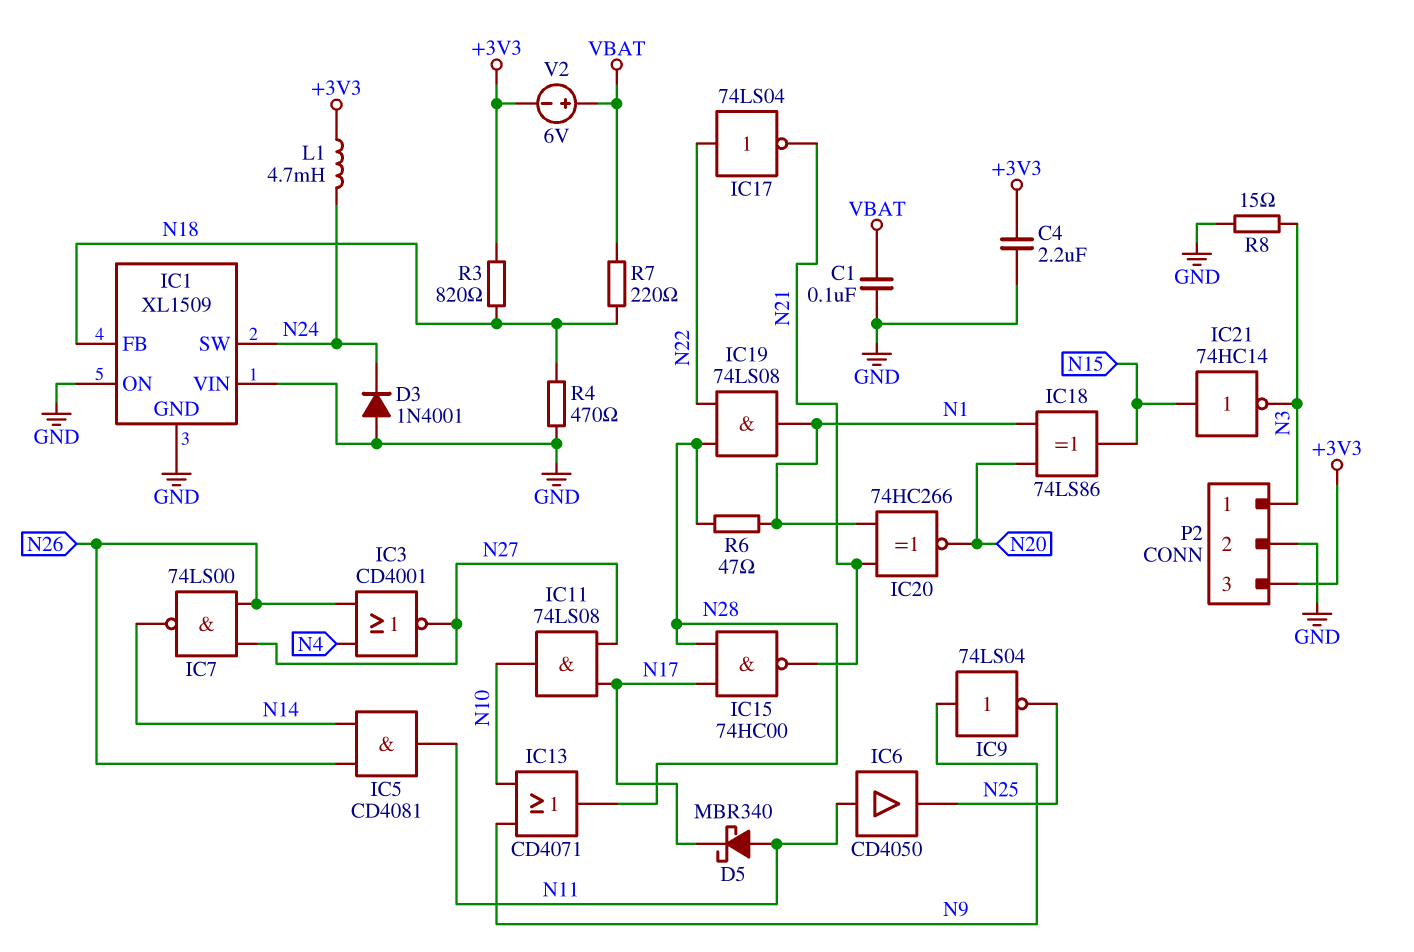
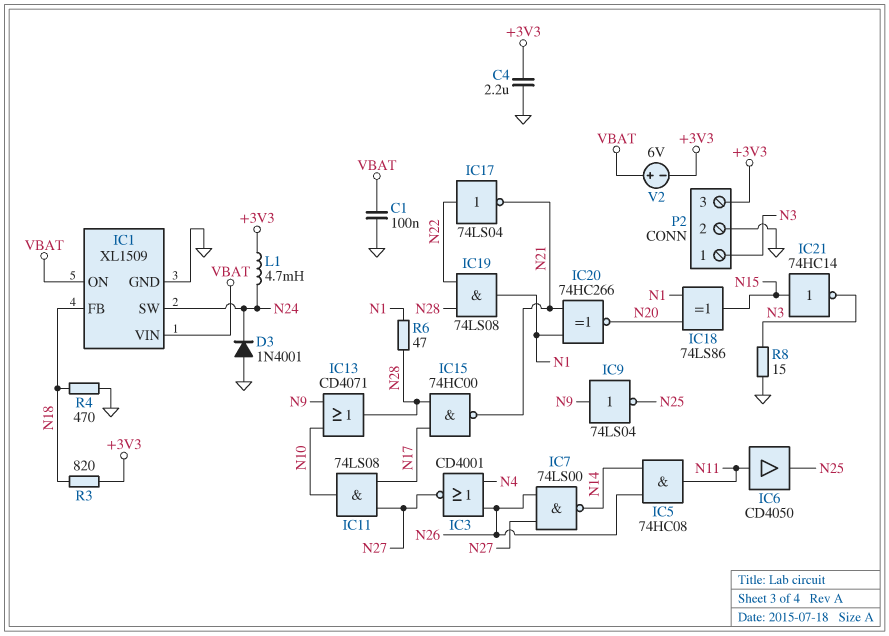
D5: schottky MBR340 (A N11, K N17) -> none
IC1 pin ON: GND -> VBAT
IC1 pin VIN: GND -> VBAT
IC5: AND CD4081 (in N14, in N26, out N11) -> AND 74HC08 (in N14, in N26, out N11)
R7: 220 (N18, VBAT) -> none

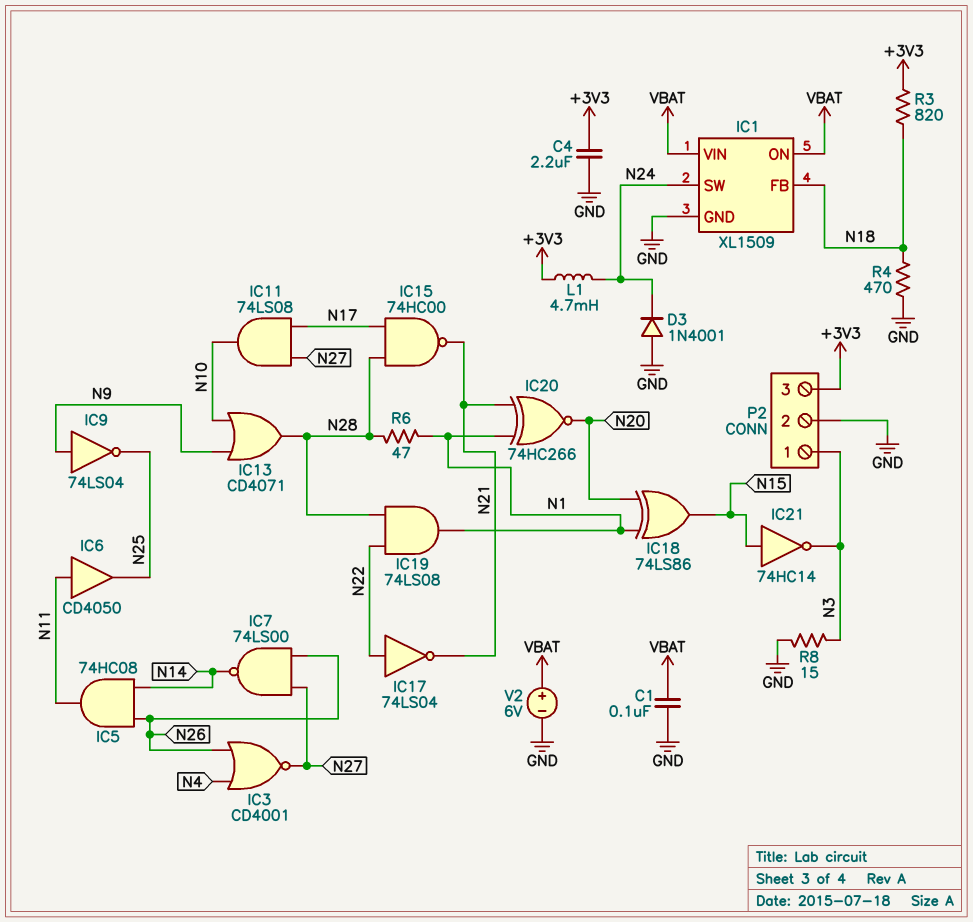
V2: 6V (plus VBAT, minus +3V3) -> 6V (plus VBAT, minus GND)

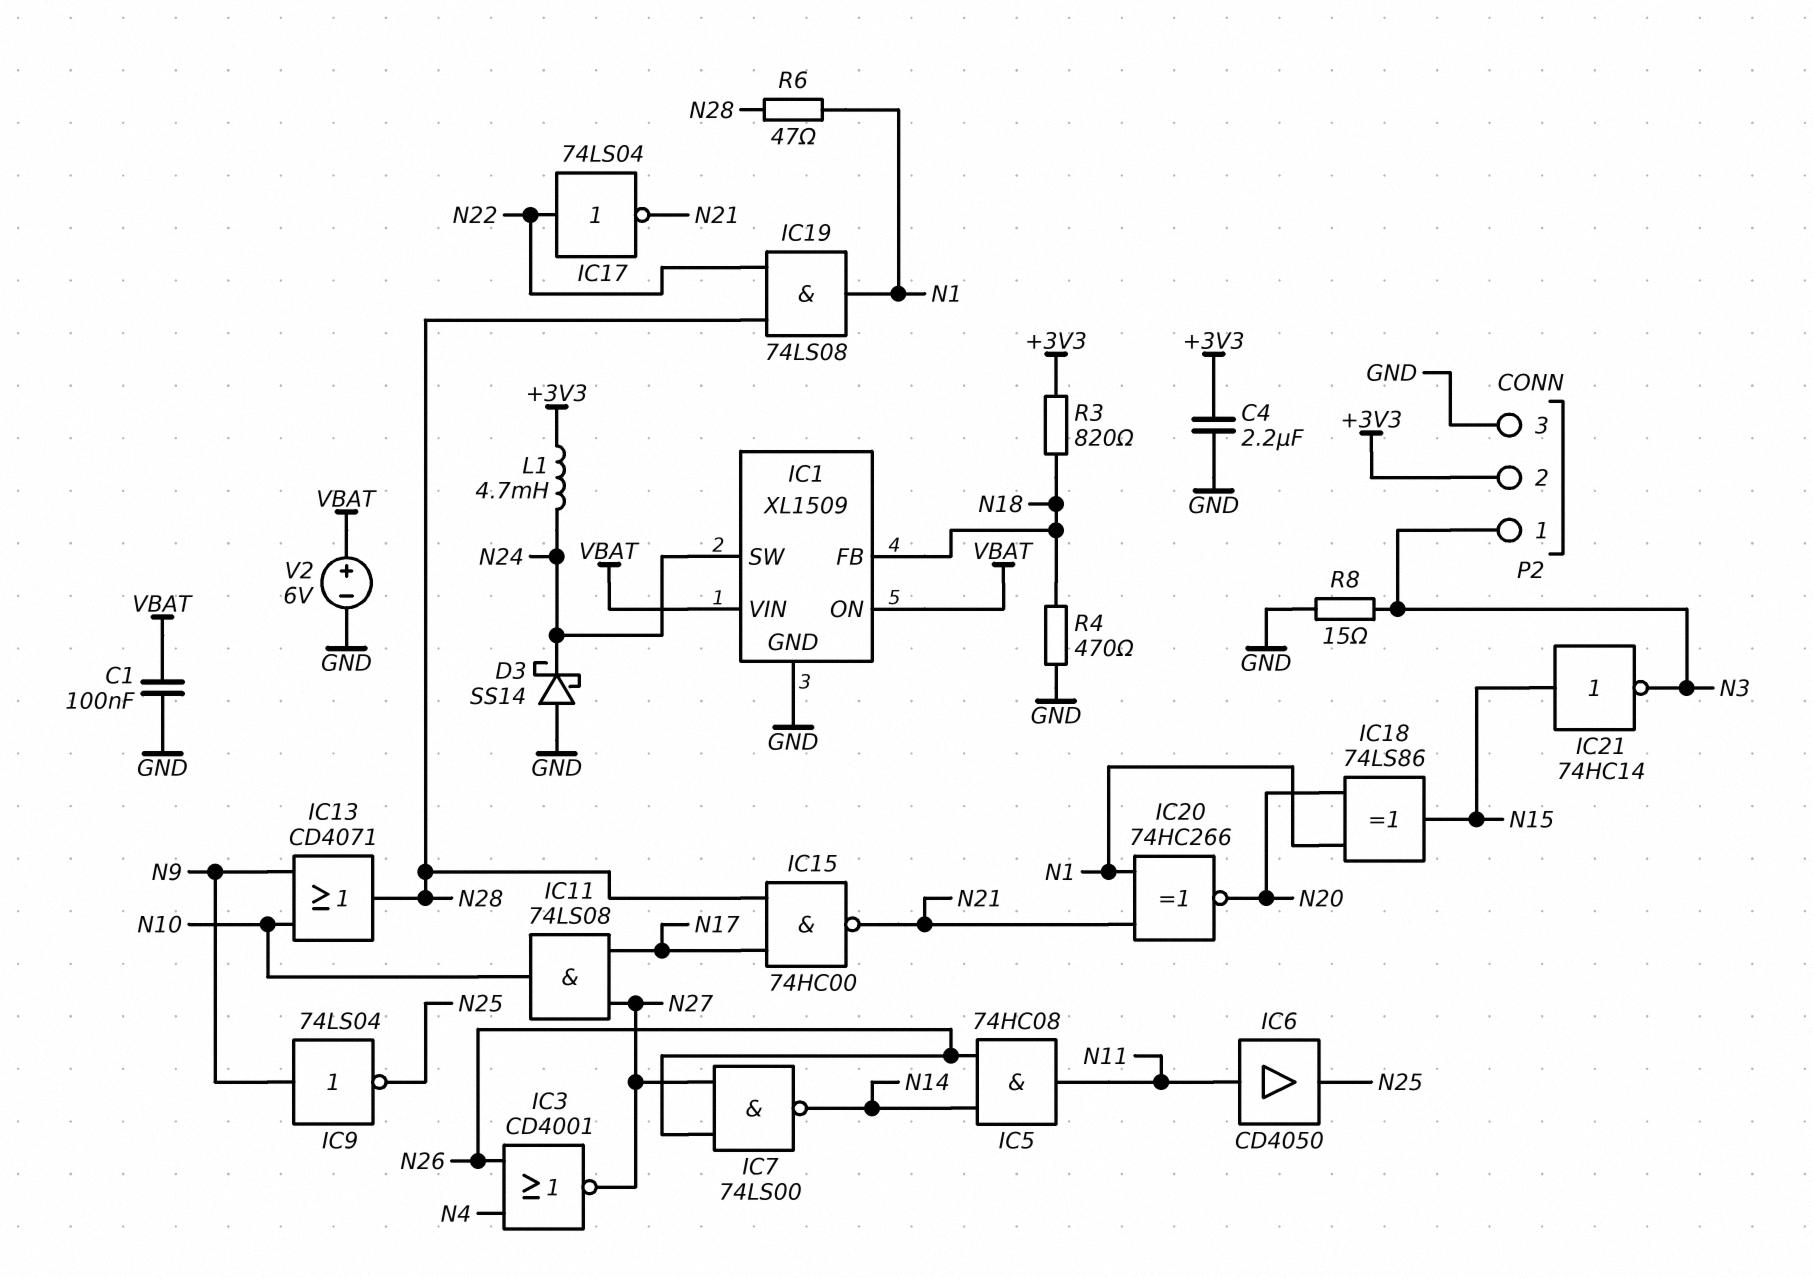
D3: diode 1N4001 (A GND, K N24) -> schottky SS14 (A GND, K N24)
P2 pin 2: GND -> +3V3
P2 pin 3: +3V3 -> GND

